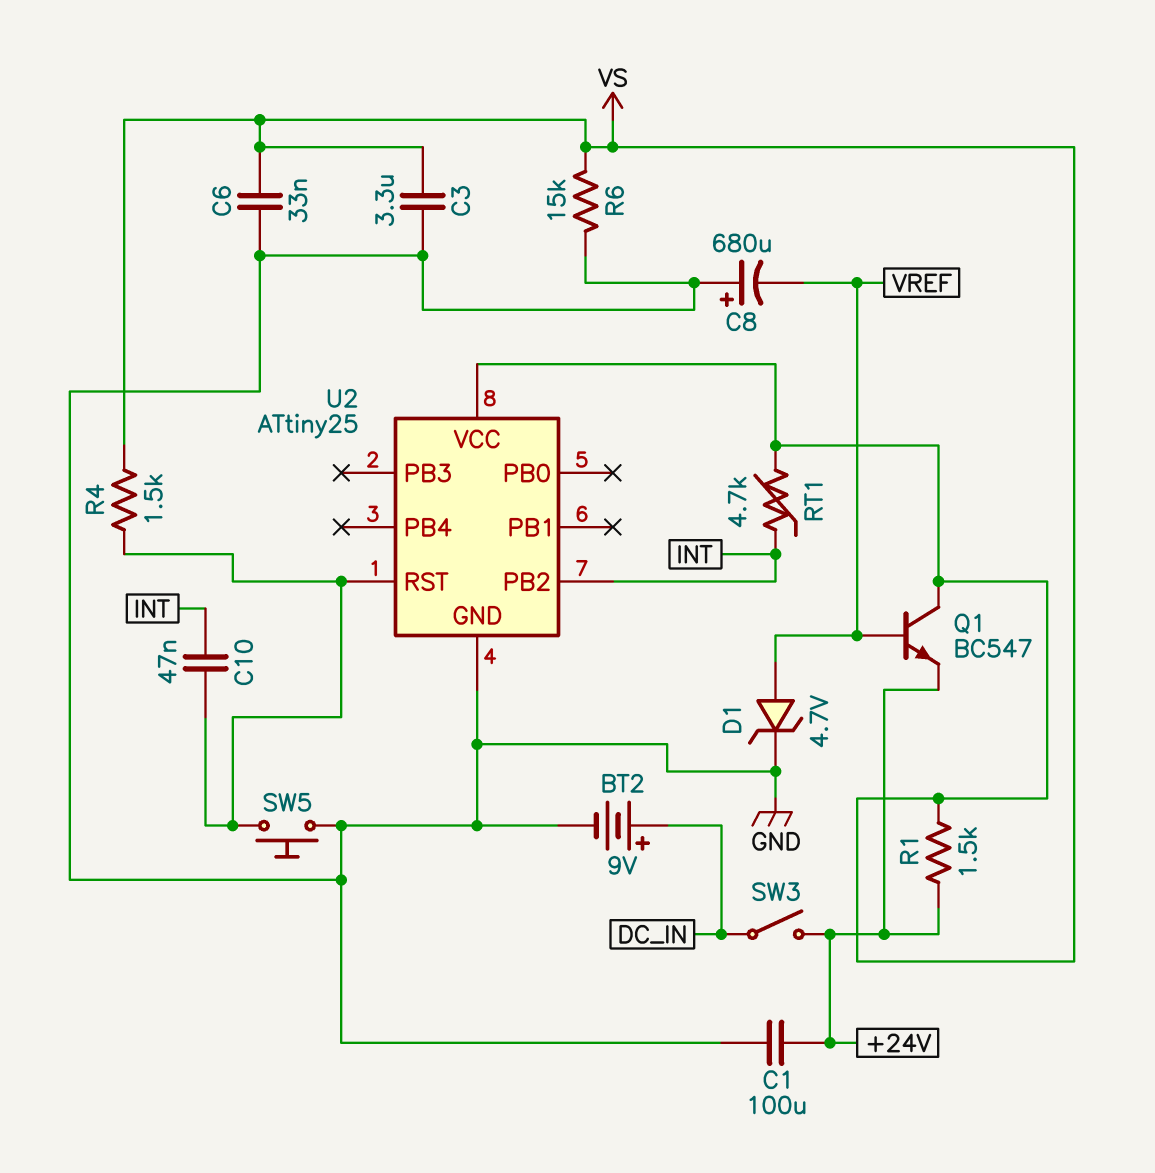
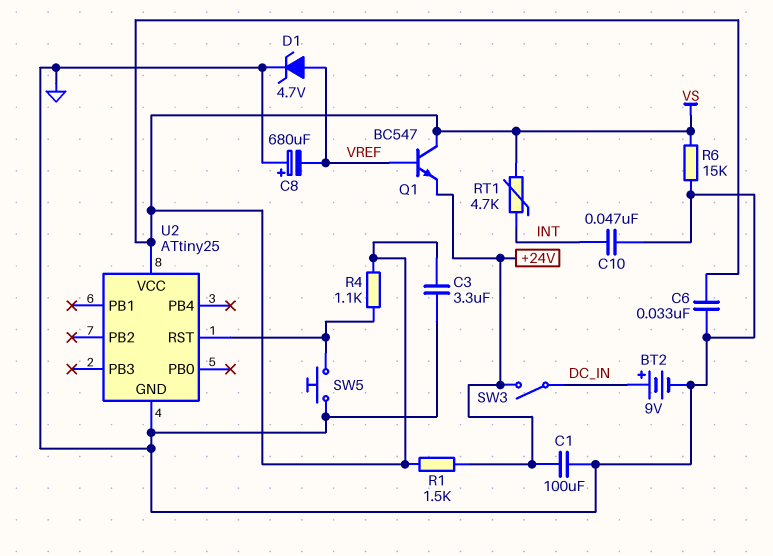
C10: 47nF (INT, U2/RST) -> 47nF (GND, INT)
R4: 1.5k (U2/RST, VS) -> 1.1k (U2/RST, VS)
U2 pin PB2: INT -> none

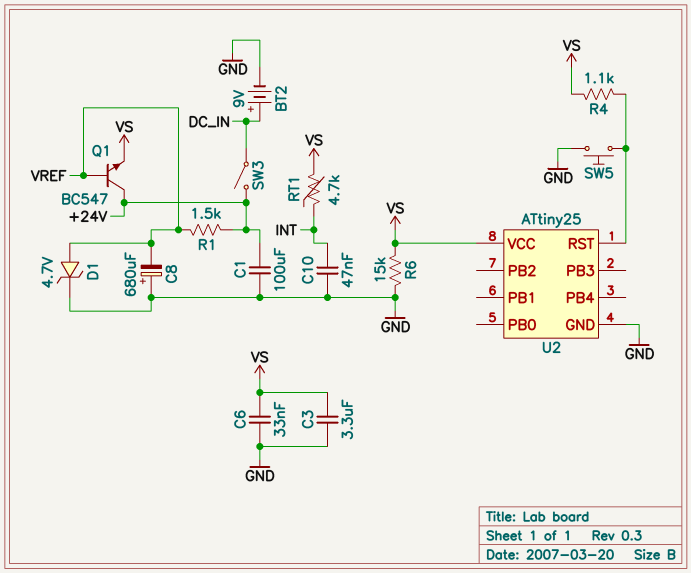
Q1: NPN BC547 (B VREF, C VS, E +24V) -> NPN BC547 (B VREF, C +24V, E VS)
R1: 1.5k (+24V, VS) -> 1.5k (+24V, VREF)

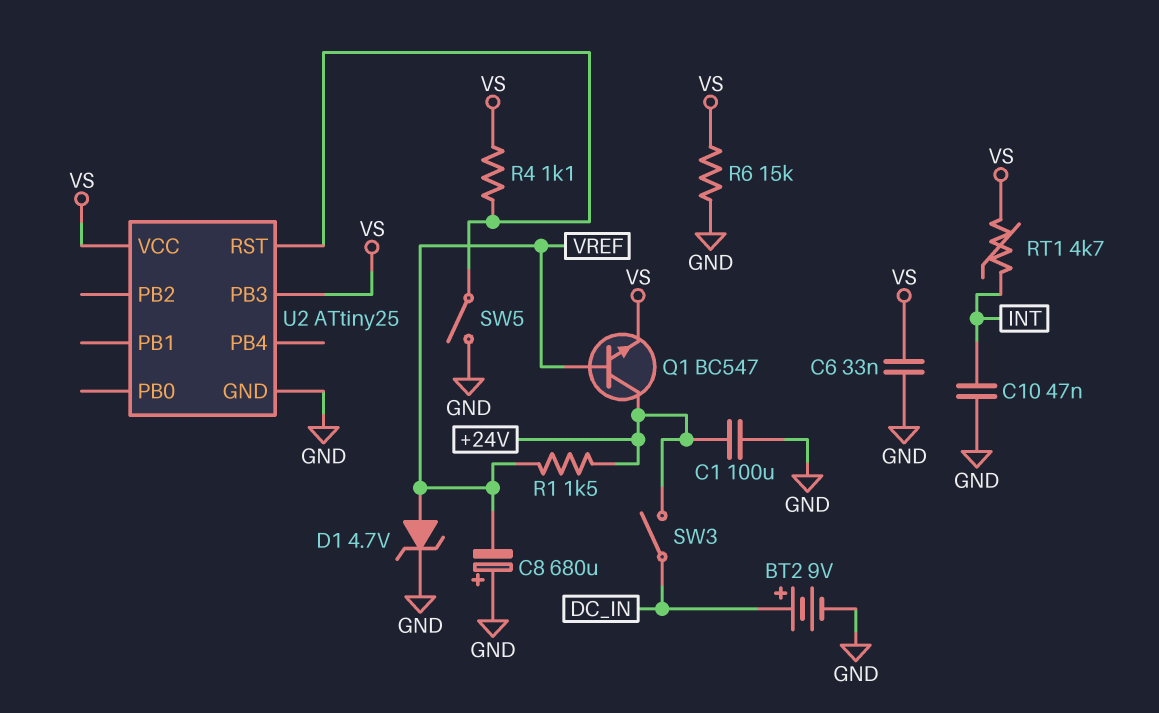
C3: 3.3uF (GND, VS) -> none
SW5: button (GND, U2/RST) -> switch (GND, U2/RST)
U2 pin PB3: none -> VS

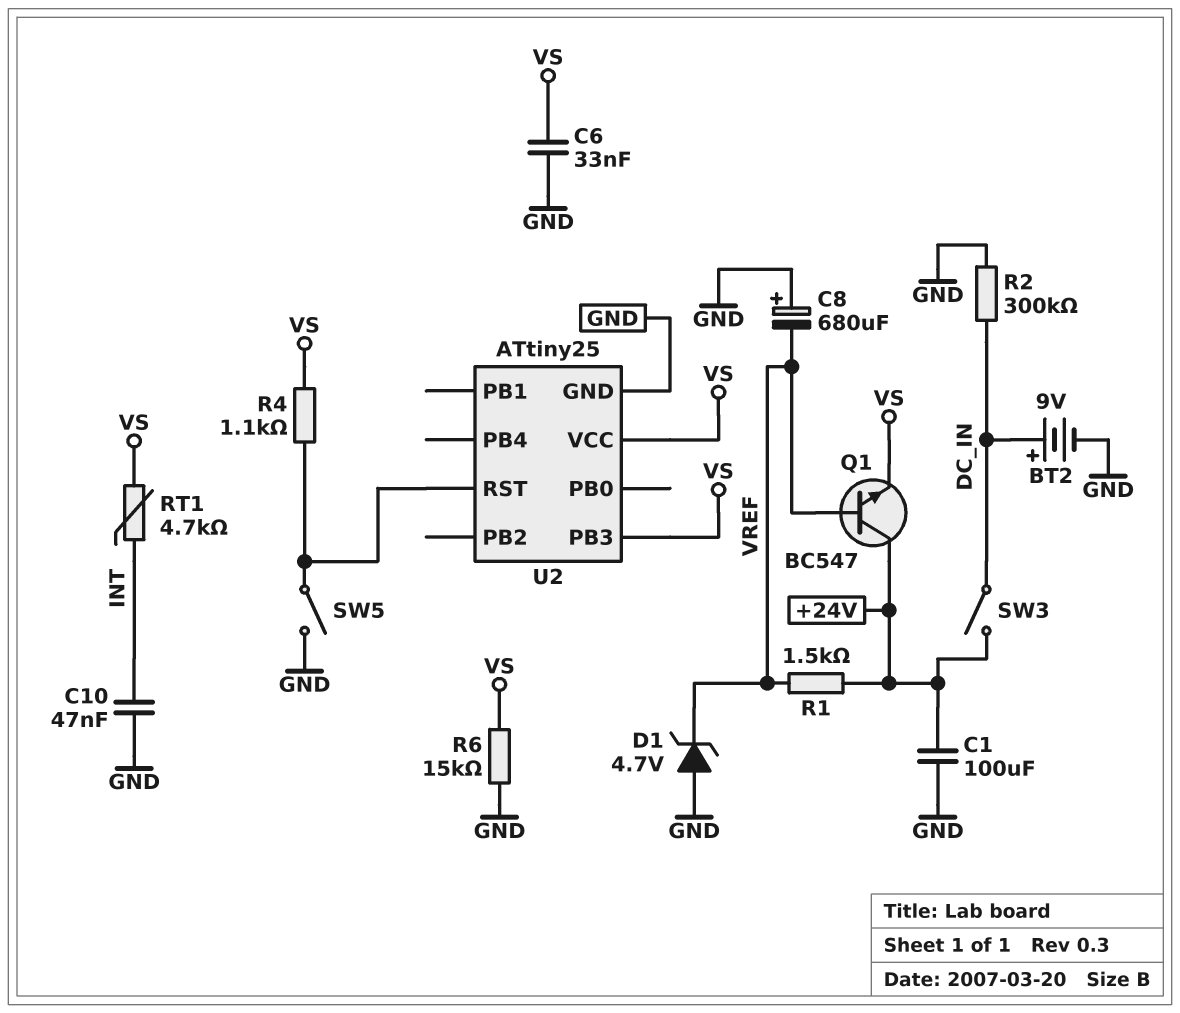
D1: zener 4.7V (A VREF, K GND) -> zener 4.7V (A GND, K VREF)
R2: none -> 300k (DC_IN, GND)

